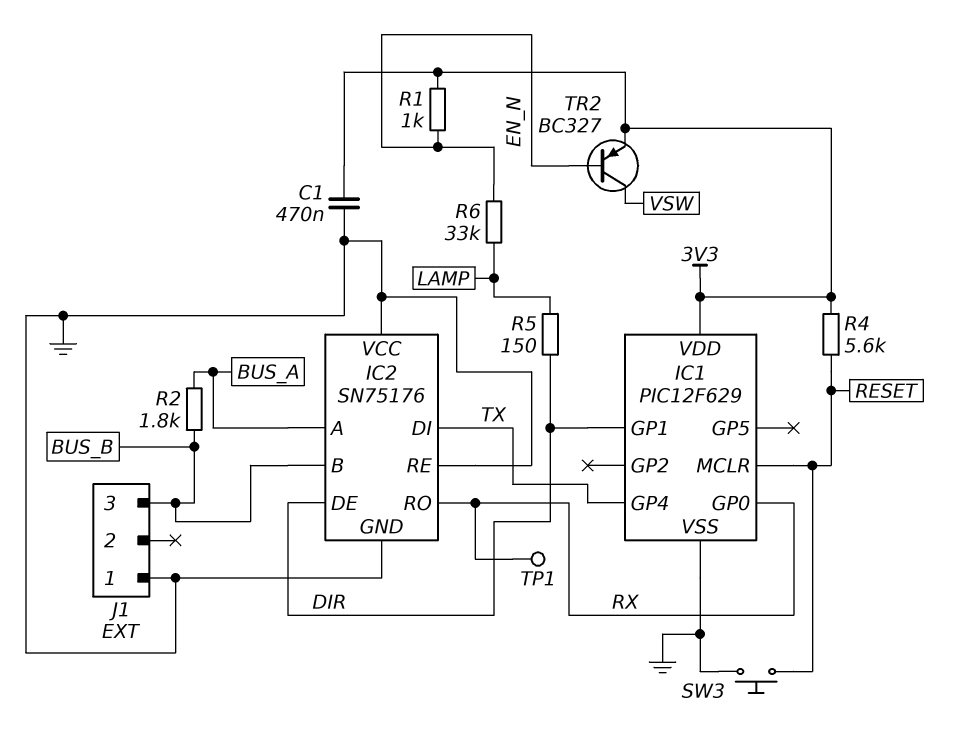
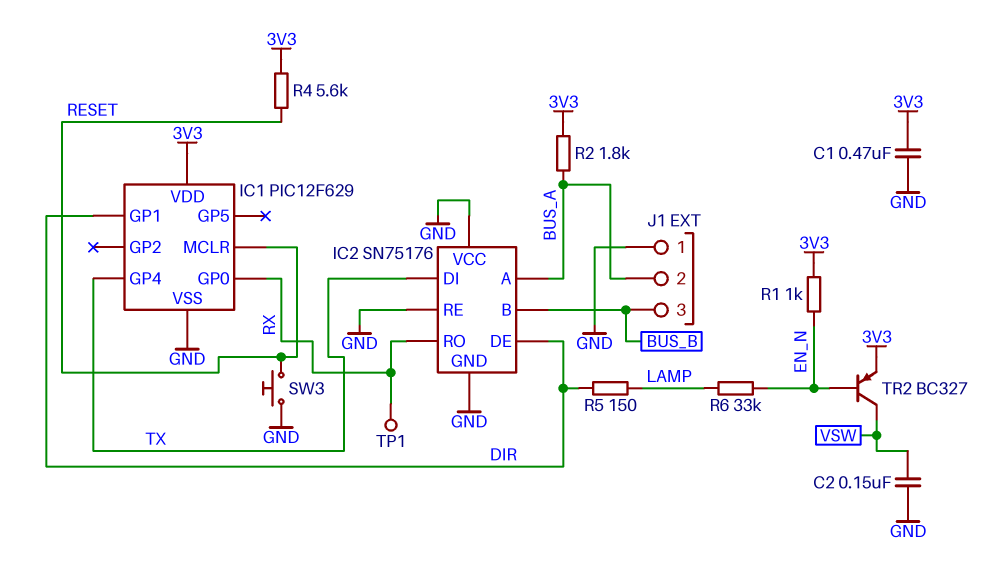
C2: none -> 150nF (GND, VSW)
J1 pin 2: none -> BUS_A
R2: 1.8k (BUS_A, BUS_B) -> 1.8k (3V3, BUS_A)

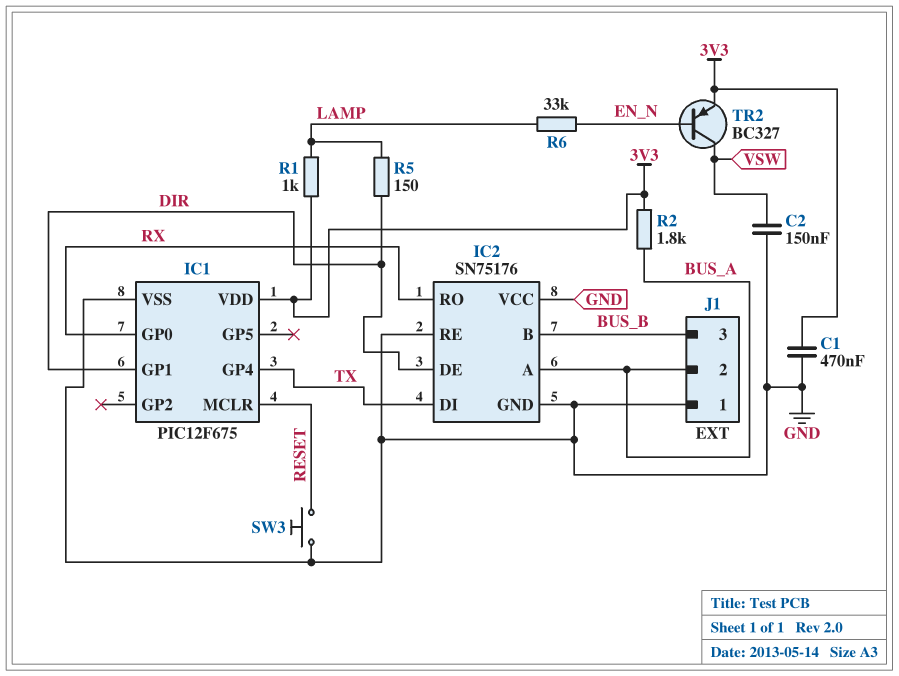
IC1: PIC12F629 -> PIC12F675
R1: 1k (3V3, EN_N) -> 1k (3V3, LAMP)
R4: 5.6k (3V3, RESET) -> none
TP1: test point (RX) -> none

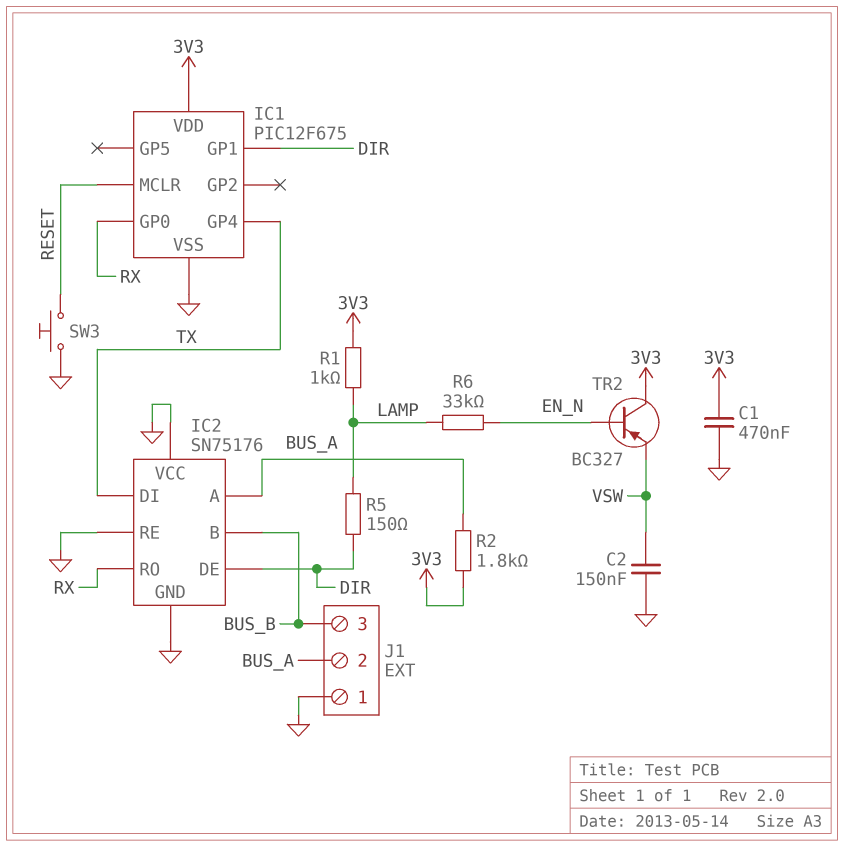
TR2: PNP BC327 (B EN_N, C VSW, E 3V3) -> PNP BC327 (B EN_N, C 3V3, E VSW)

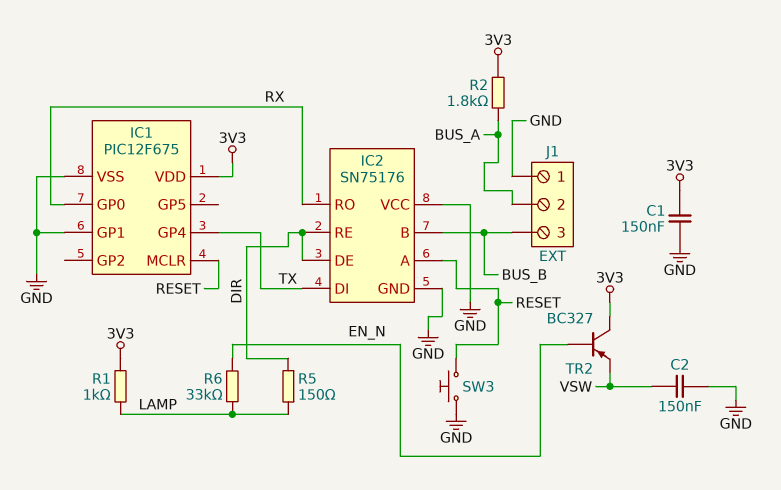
C1: 470nF (3V3, GND) -> 150nF (3V3, GND)
IC1 pin GP1: DIR -> GND
IC2 pin A: BUS_A -> RESET
IC2 pin RE: GND -> DIR

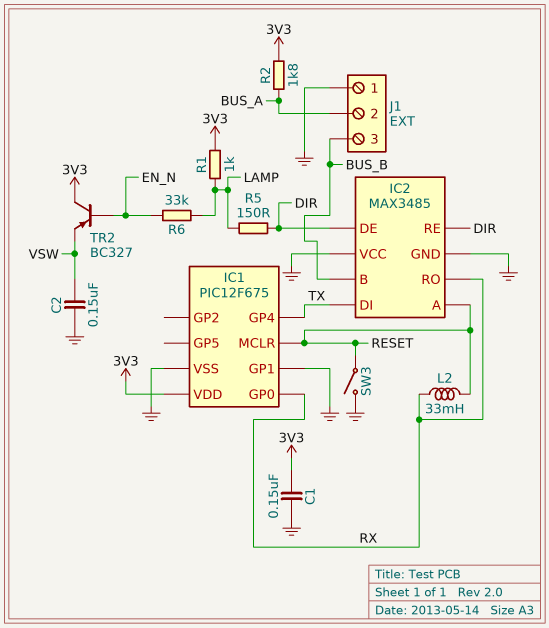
IC2: SN75176 -> MAX3485
L2: none -> 33mH (RESET, RX)
SW3: button (GND, RESET) -> switch (GND, RESET)

